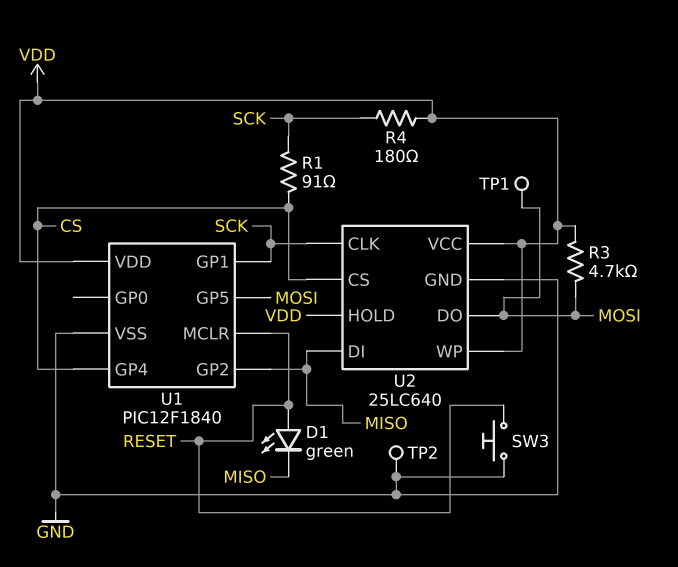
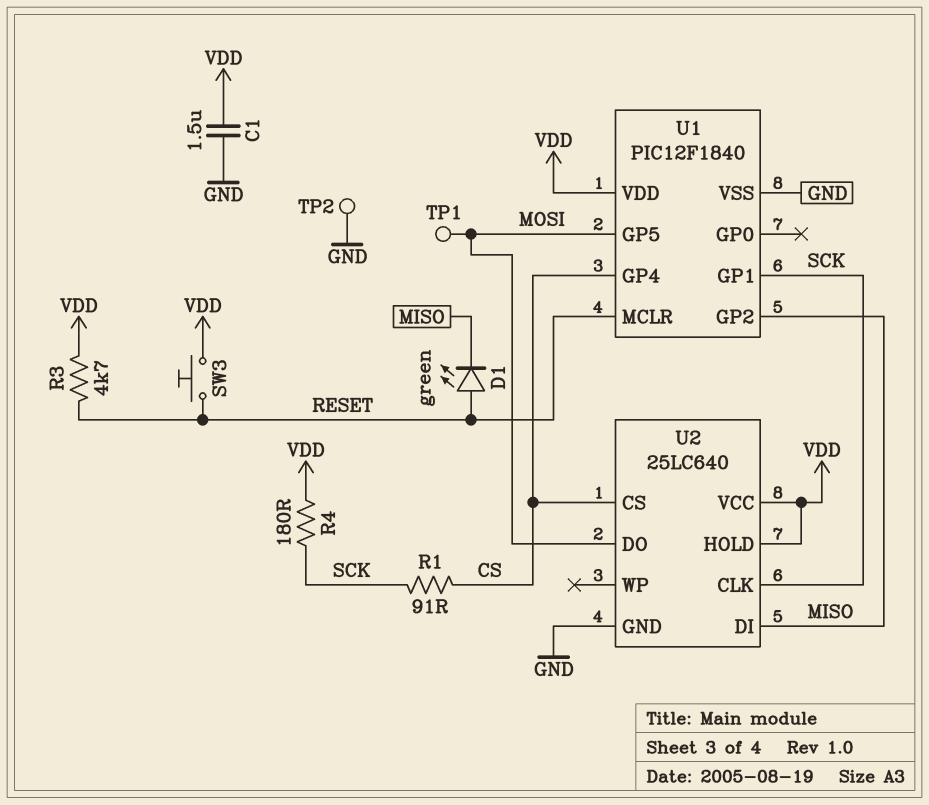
C1: none -> 1.5uF (GND, VDD)
R3: 4.7k (MOSI, VDD) -> 4.7k (RESET, VDD)
SW3: button (GND, RESET) -> button (RESET, VDD)
U2 pin WP: VDD -> none

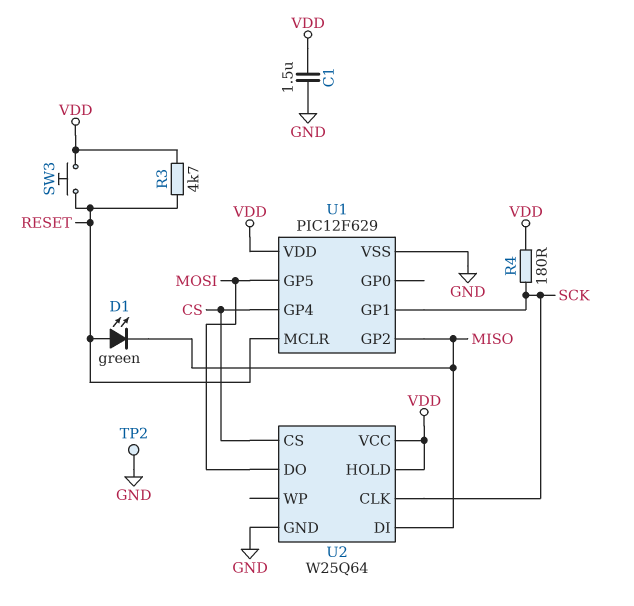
R1: 91 (CS, SCK) -> none
TP1: test point (MOSI) -> none
U1: PIC12F1840 -> PIC12F629
U2: 25LC640 -> W25Q64

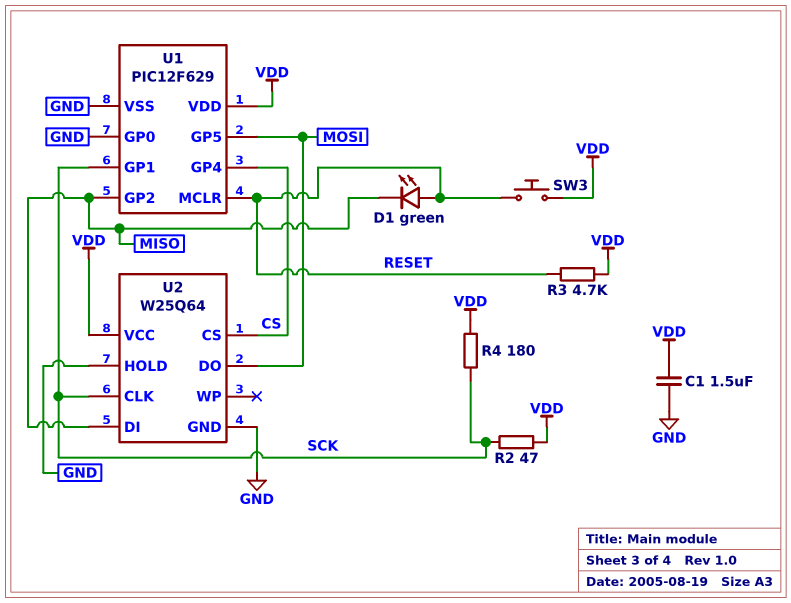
R2: none -> 47 (SCK, VDD)
TP2: test point (GND) -> none
U1 pin GP0: none -> GND
U2 pin HOLD: VDD -> GND

